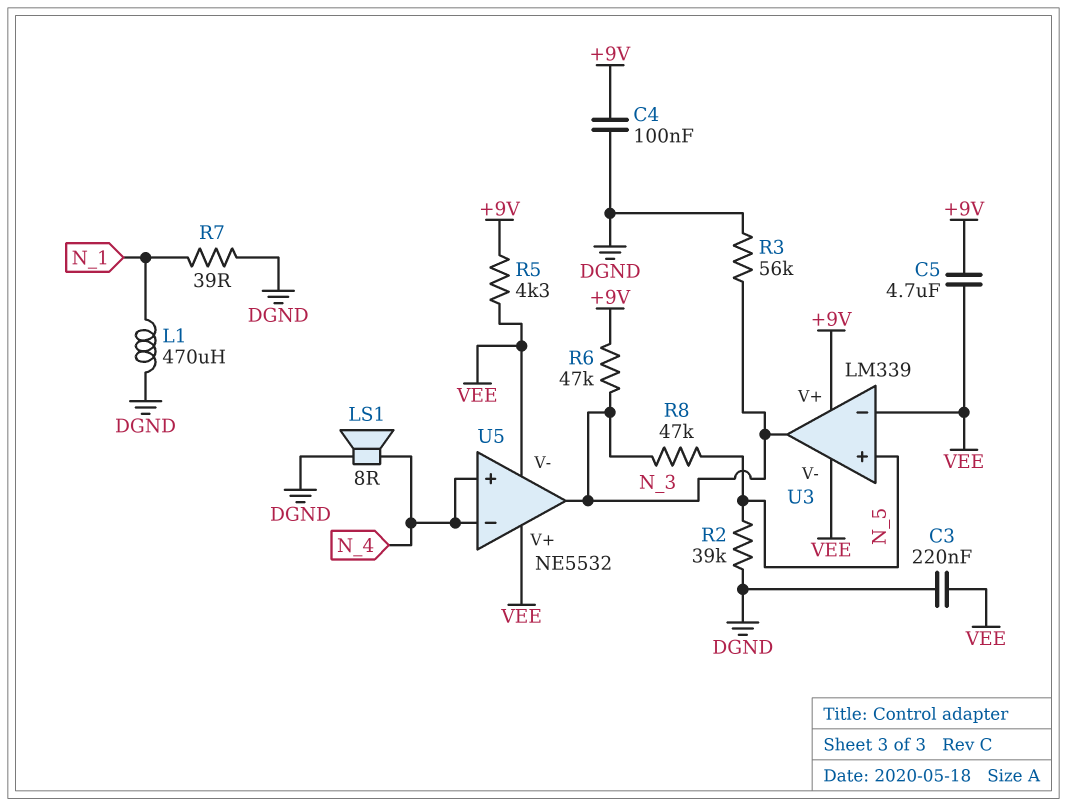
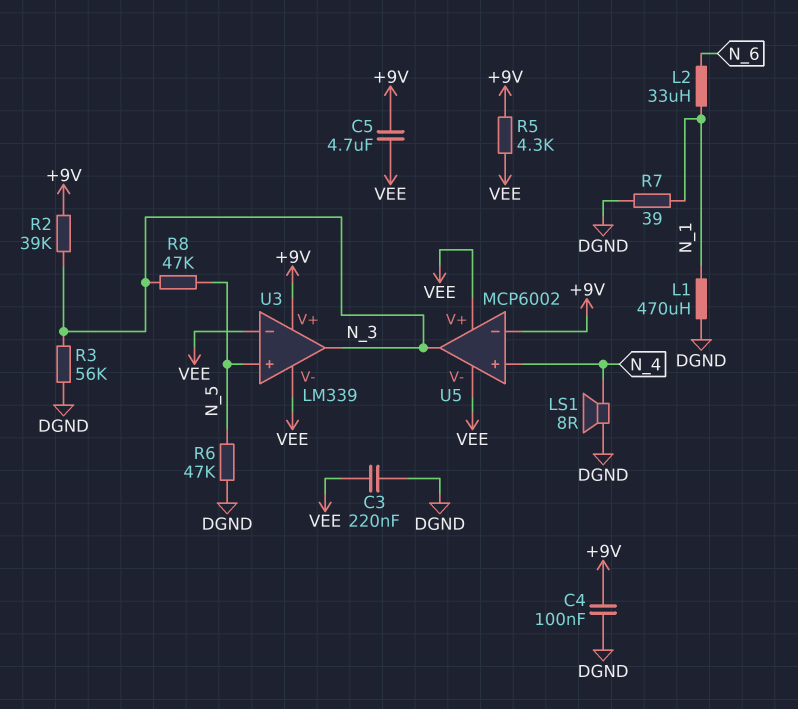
L2: none -> 33uH (N_1, N_6)
R2: 39k (DGND, N_5) -> 39k (+9V, N_3)
R6: 47k (+9V, N_3) -> 47k (DGND, N_5)
U5: NE5532 -> MCP6002
U5 pin in-: N_4 -> +9V

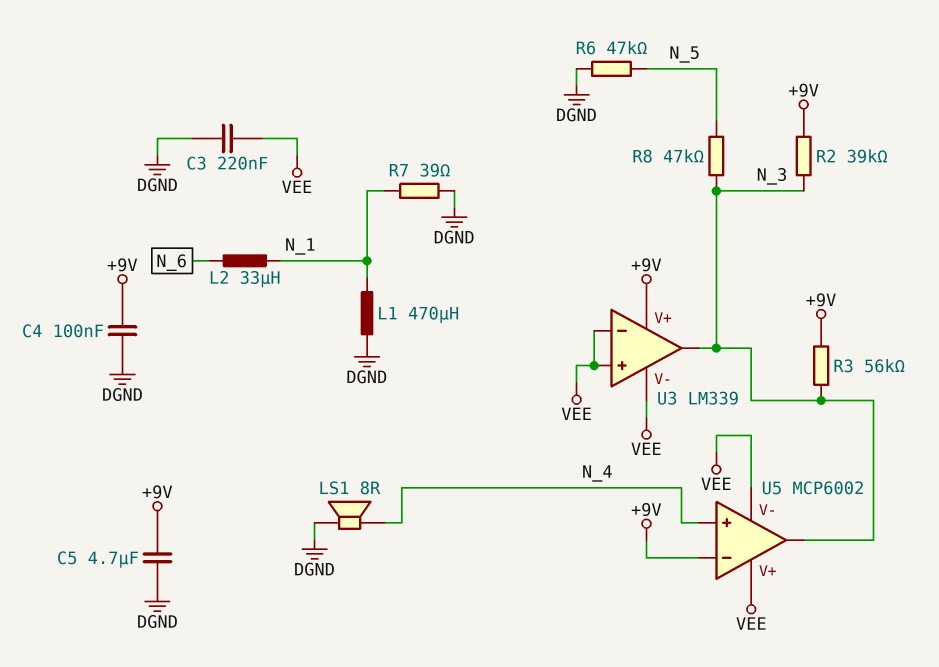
C5: 4.7uF (+9V, VEE) -> 4.7uF (+9V, DGND)
R3: 56k (DGND, N_3) -> 56k (+9V, N_3)
R5: 4.3k (+9V, VEE) -> none
U3 pin in+: N_5 -> VEE

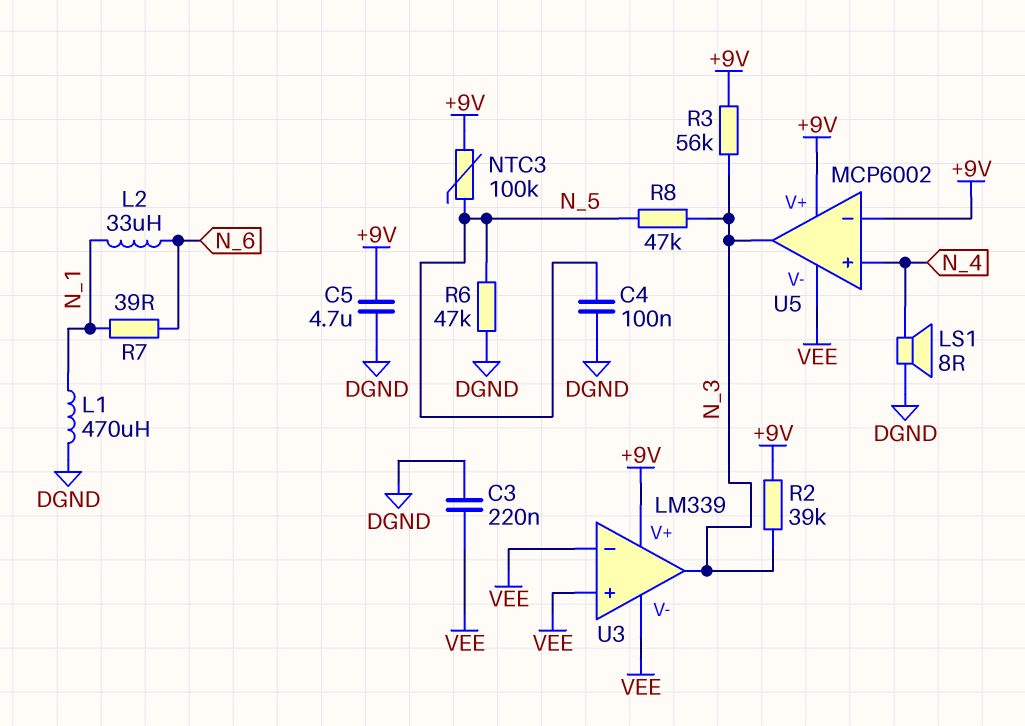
C4: 100nF (+9V, DGND) -> 100nF (DGND, N_5)
NTC3: none -> 100k (+9V, N_5)
R7: 39 (DGND, N_1) -> 39 (N_1, N_6)
U5 pin V+: VEE -> +9V

